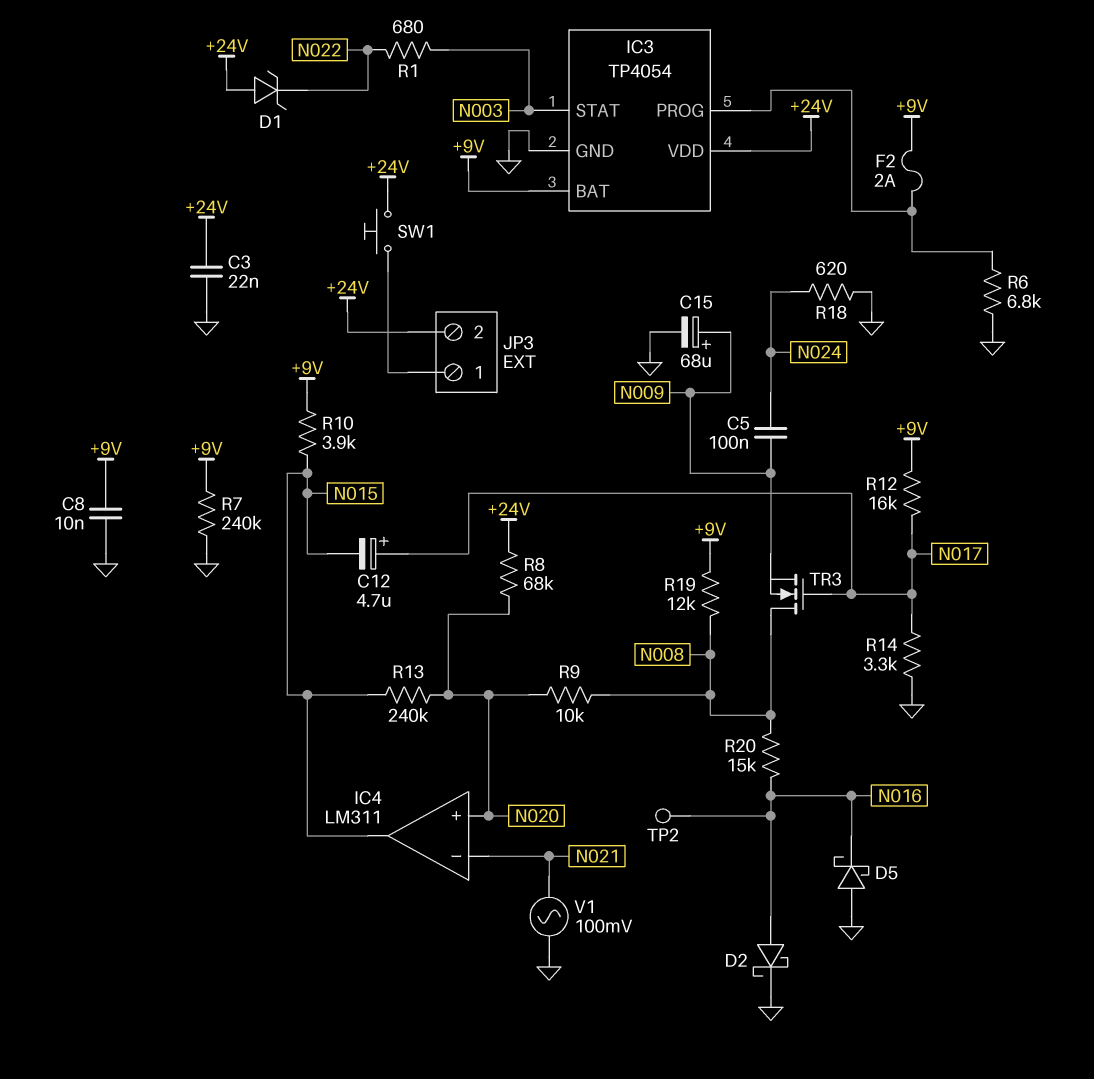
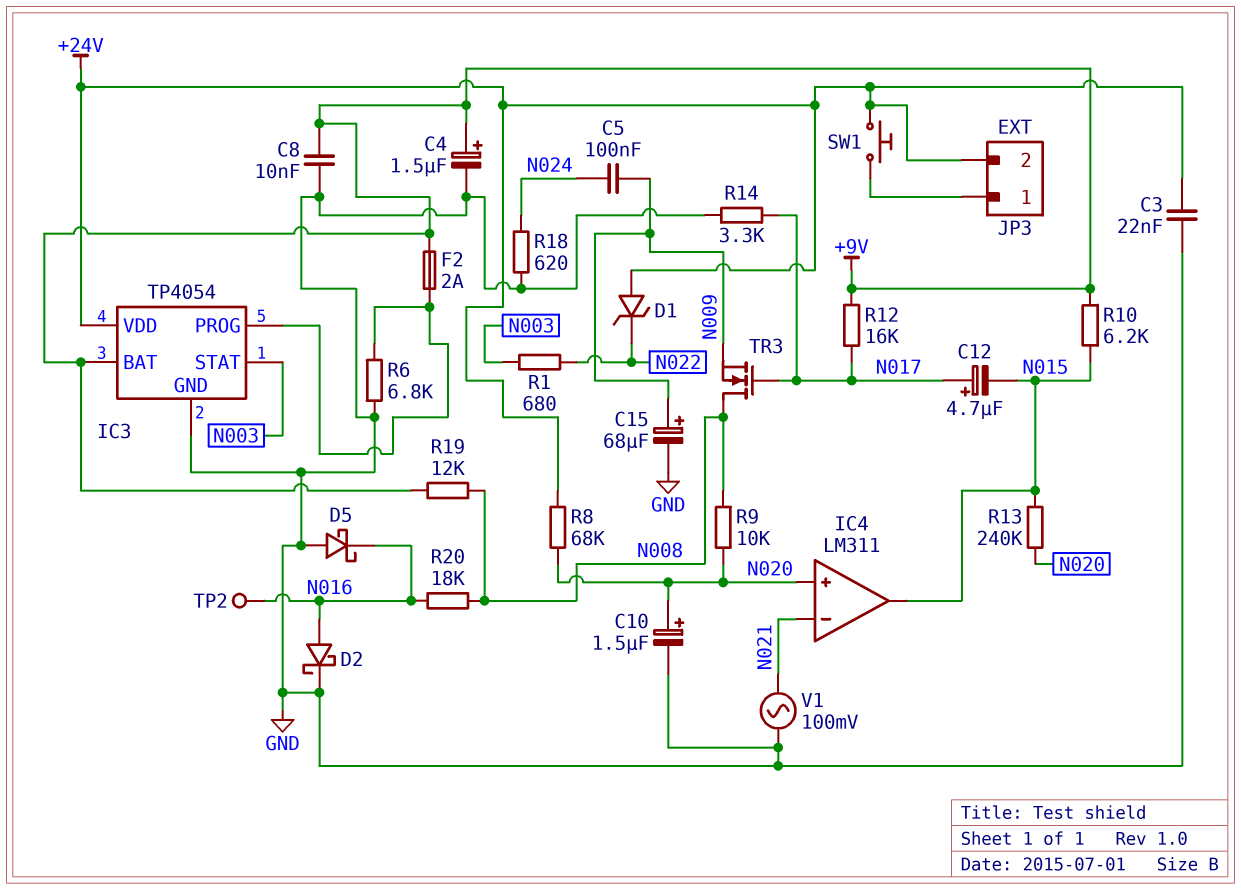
C4: none -> 1.5uF (plus +9V, minus GND)
C10: none -> 1.5uF (plus N020, minus GND)
R7: 240k (+9V, GND) -> none
R10: 3.9k (+9V, N015) -> 6.2k (+9V, N015)
R20: 15k (N008, N016) -> 18k (N008, N016)

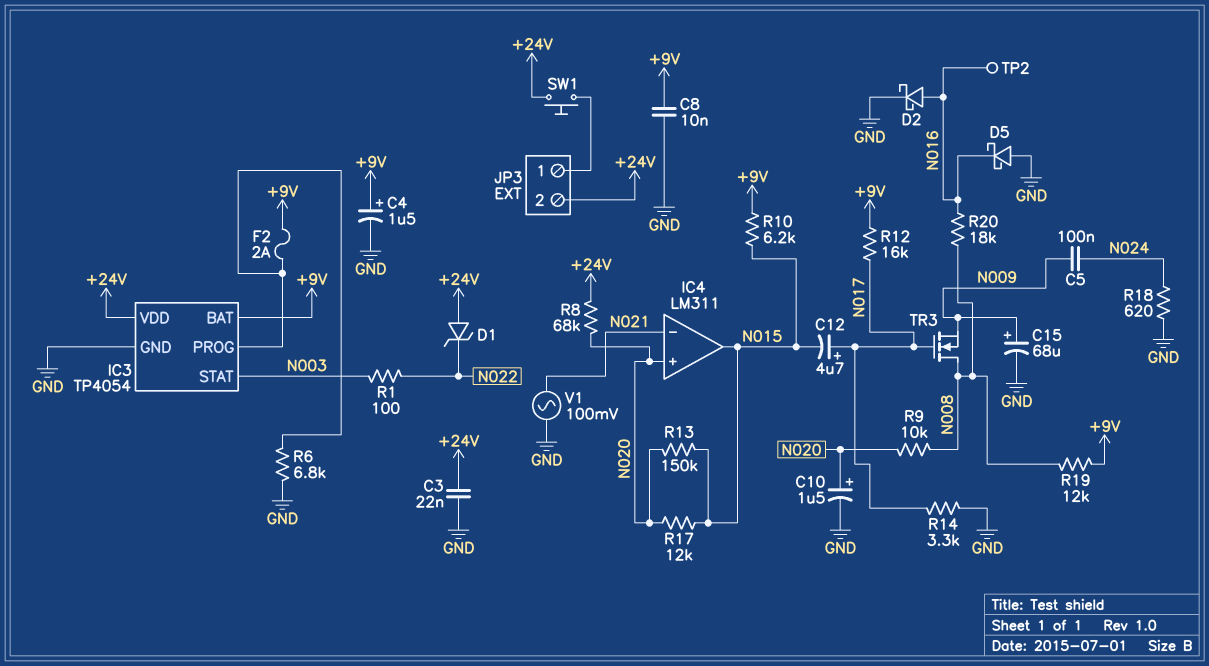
R1: 680 (N003, N022) -> 100 (N003, N022)
R13: 240k (N015, N020) -> 150k (N015, N020)
R17: none -> 12k (N015, N020)

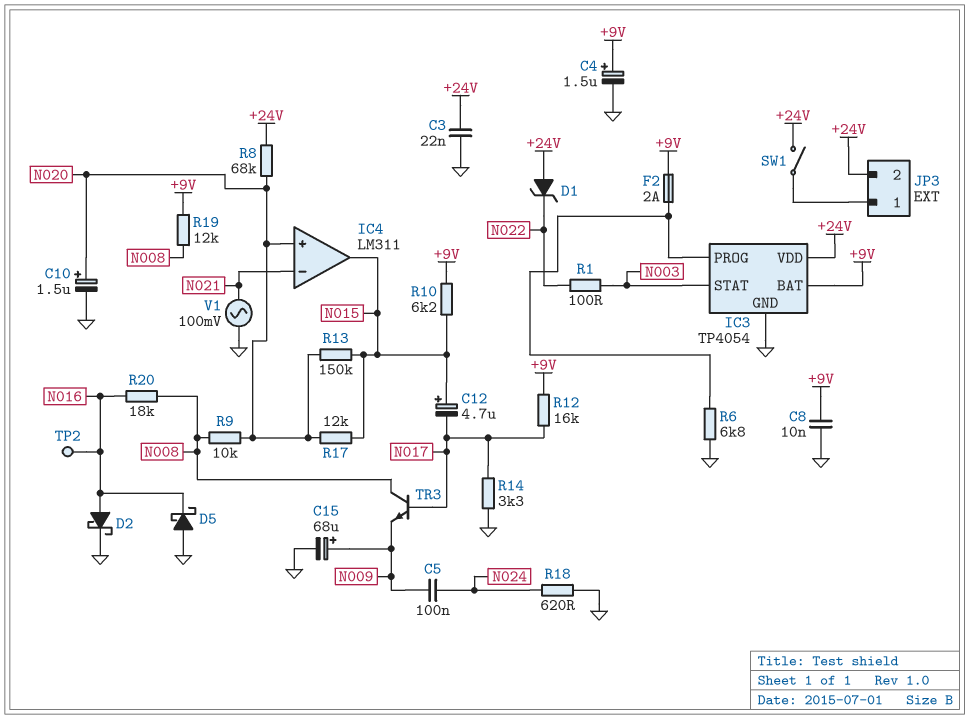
C12: 4.7uF (plus N017, minus N015) -> 4.7uF (plus N015, minus N017)
SW1: button (+24V, JP3/1) -> switch (+24V, JP3/1)
TR3: NMOS (G N017, D N008, S N009) -> NPN (B N017, C N008, E N009)

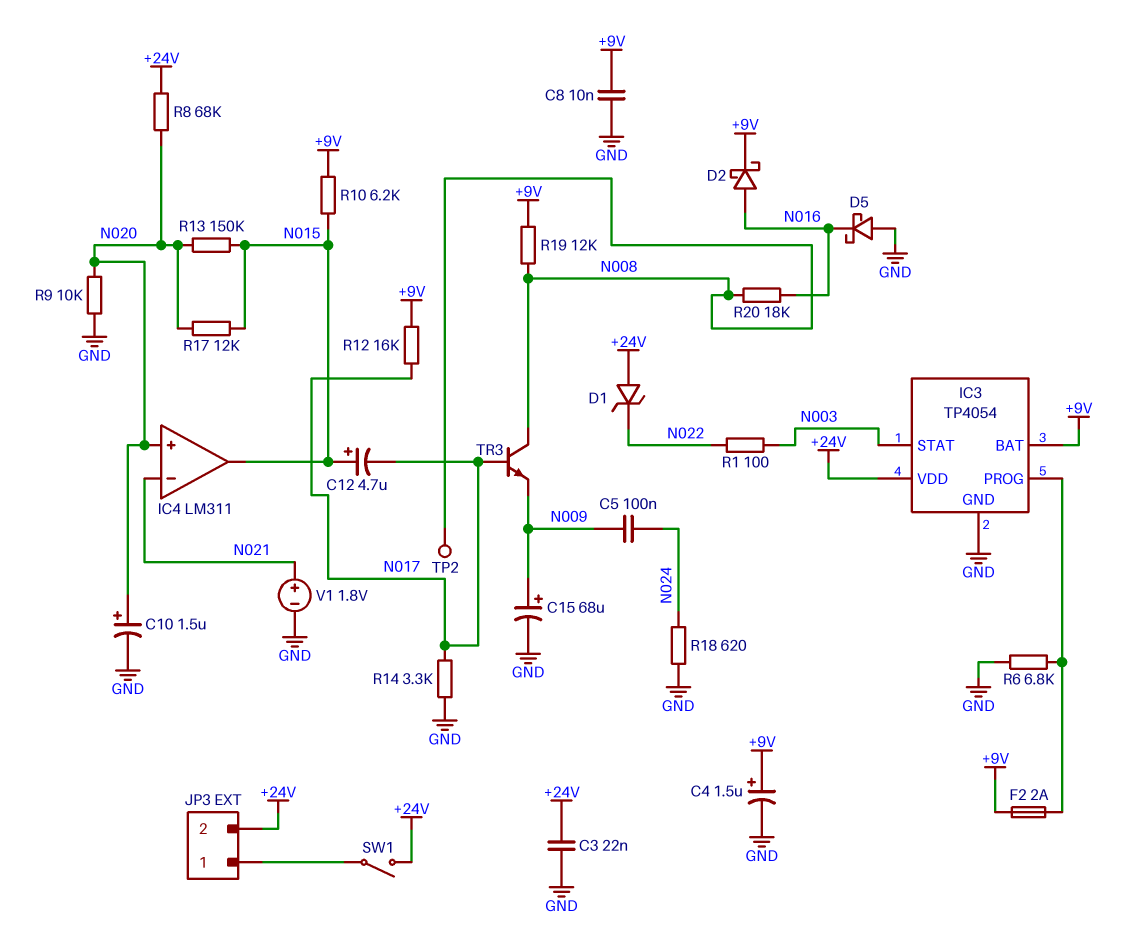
D2: schottky (A N016, K GND) -> schottky (A N016, K +9V)
R9: 10k (N008, N020) -> 10k (GND, N020)
TP2: test point (N016) -> test point (N008)
V1: AC 100mV (GND, N021) -> 1.8V (plus N021, minus GND)

